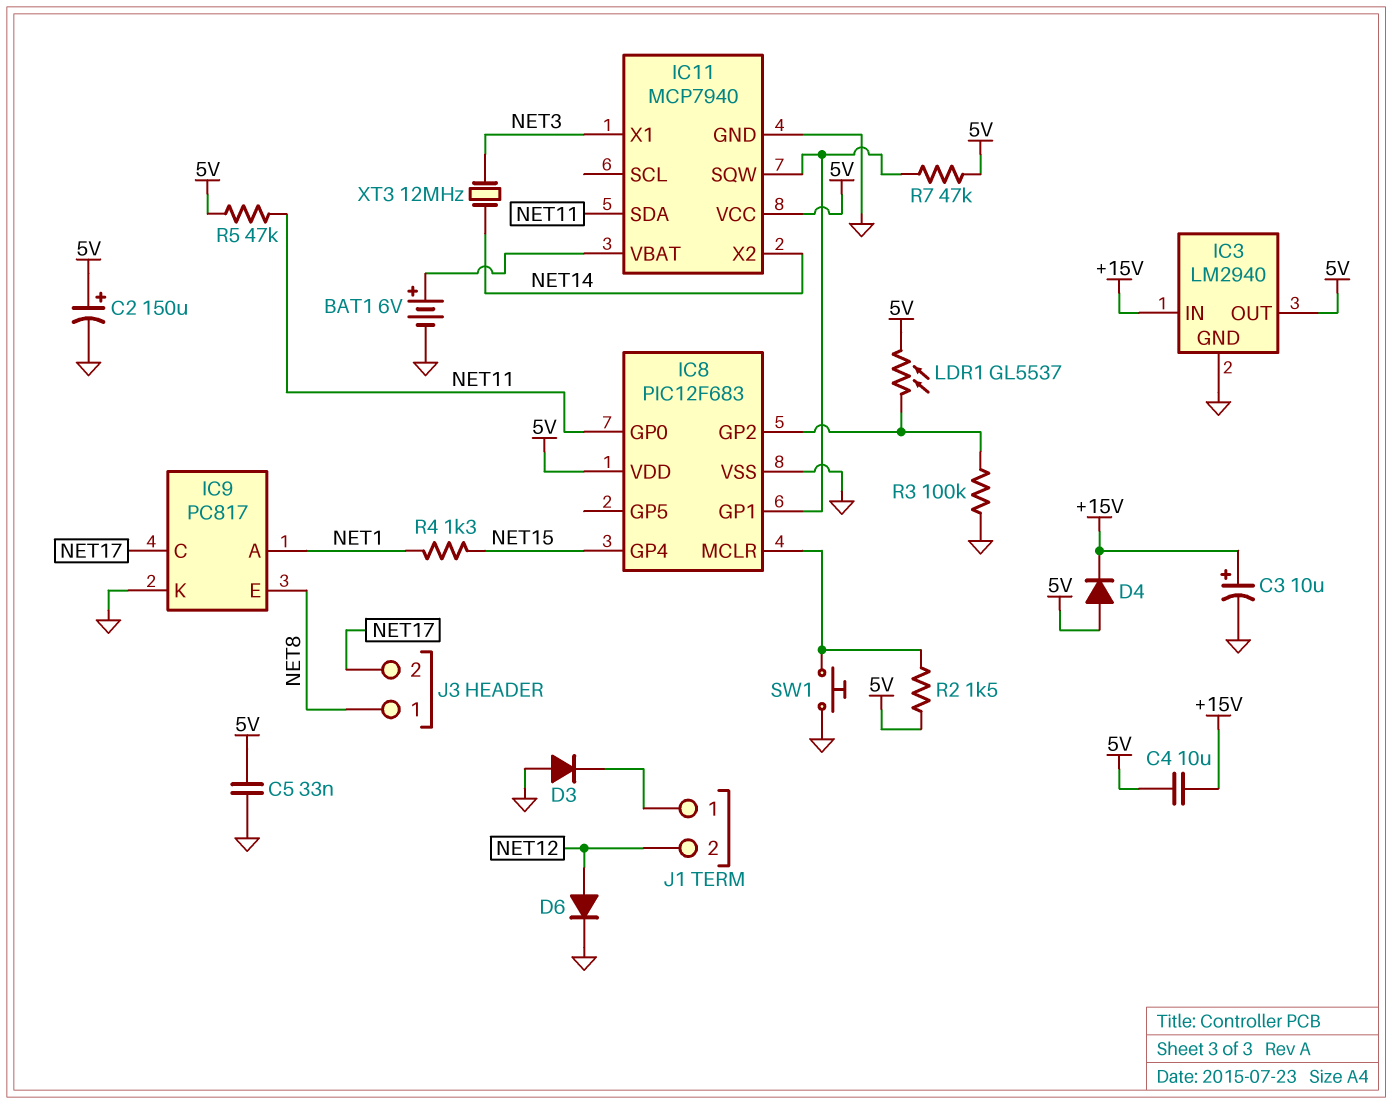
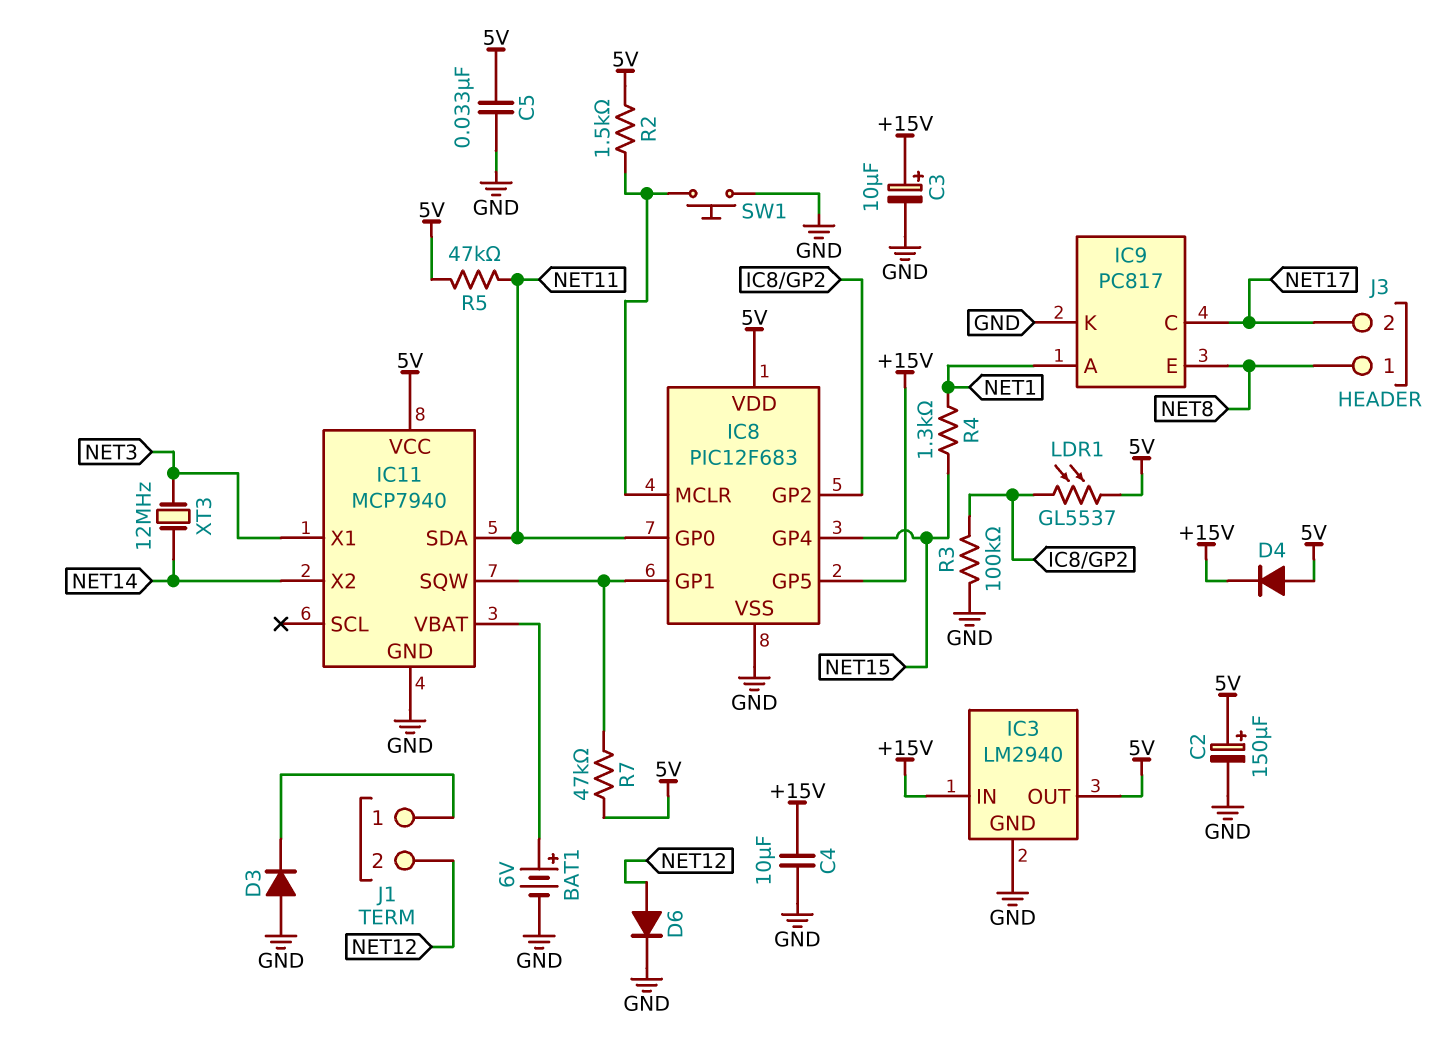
C4: 10uF (+15V, 5V) -> 10uF (+15V, GND)
IC8 pin GP5: none -> +15V

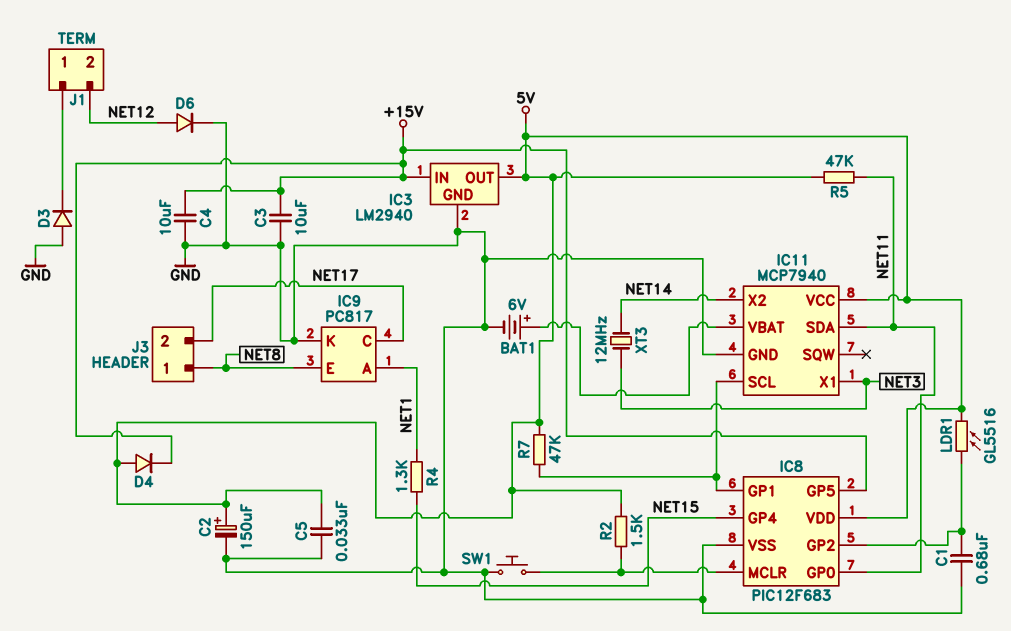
C1: none -> 680nF (GND, IC8/GP2)
C3: 10uF (plus +15V, minus GND) -> 10uF (+15V, GND)
IC11 pin SCL: none -> IC8/GP1
IC11 pin SQW: IC8/GP1 -> none
LDR1: GL5537 (5V, IC8/GP2) -> GL5516 (5V, IC8/GP2)
R3: 100k (GND, IC8/GP2) -> none

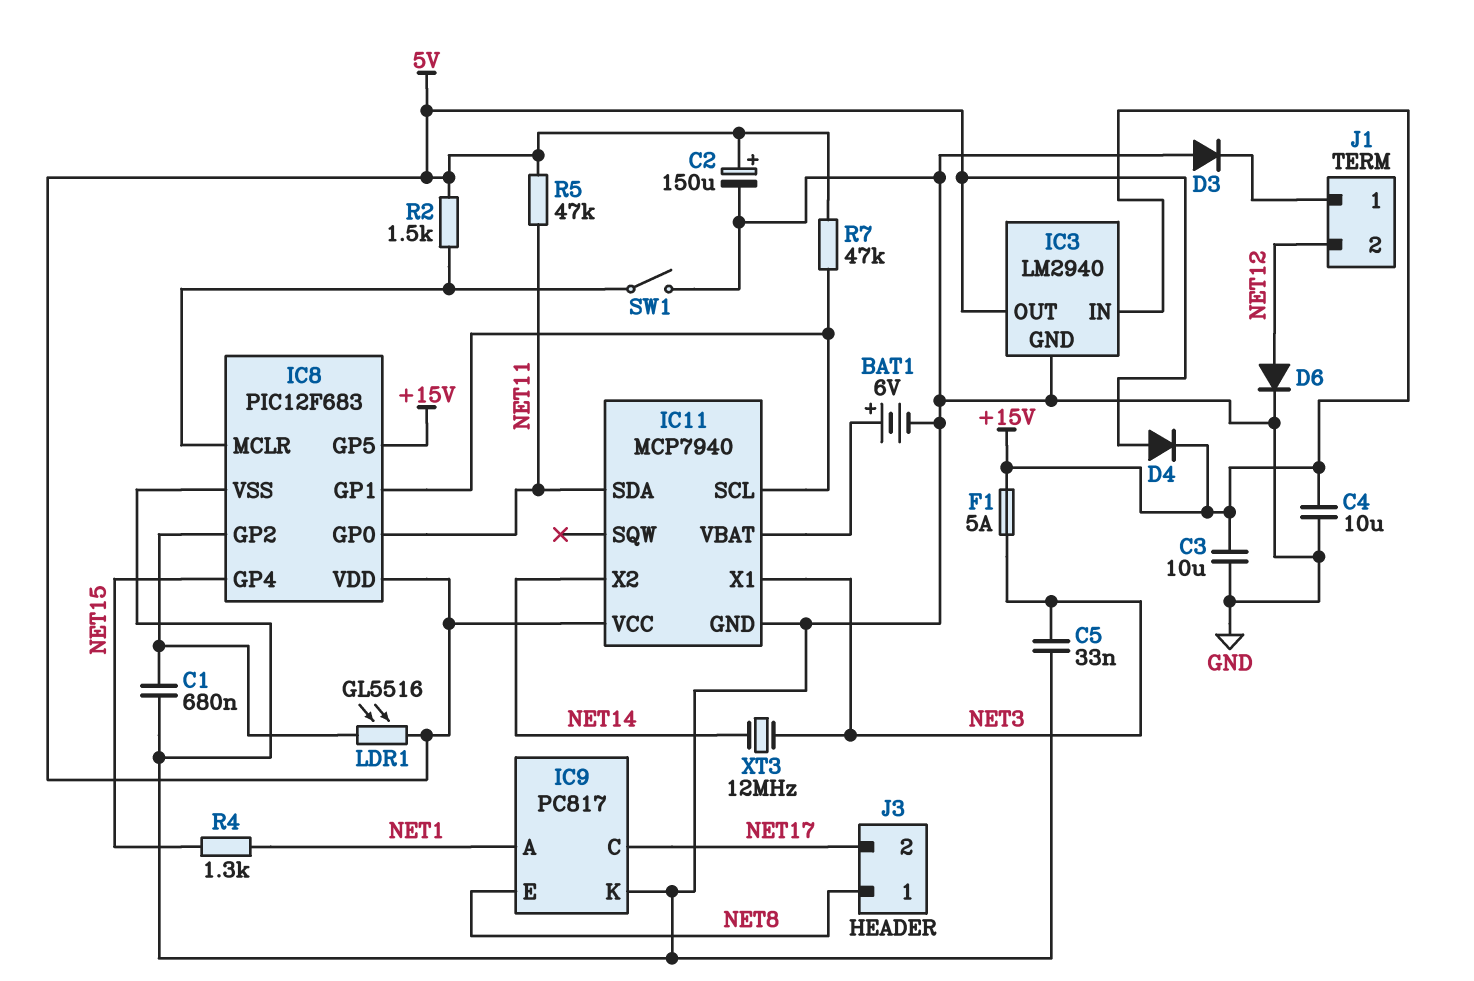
C5: 33nF (5V, GND) -> 33nF (GND, NET3)
F1: none -> 5A (+15V, NET3)
SW1: button (GND, IC8/MCLR) -> switch (GND, IC8/MCLR)

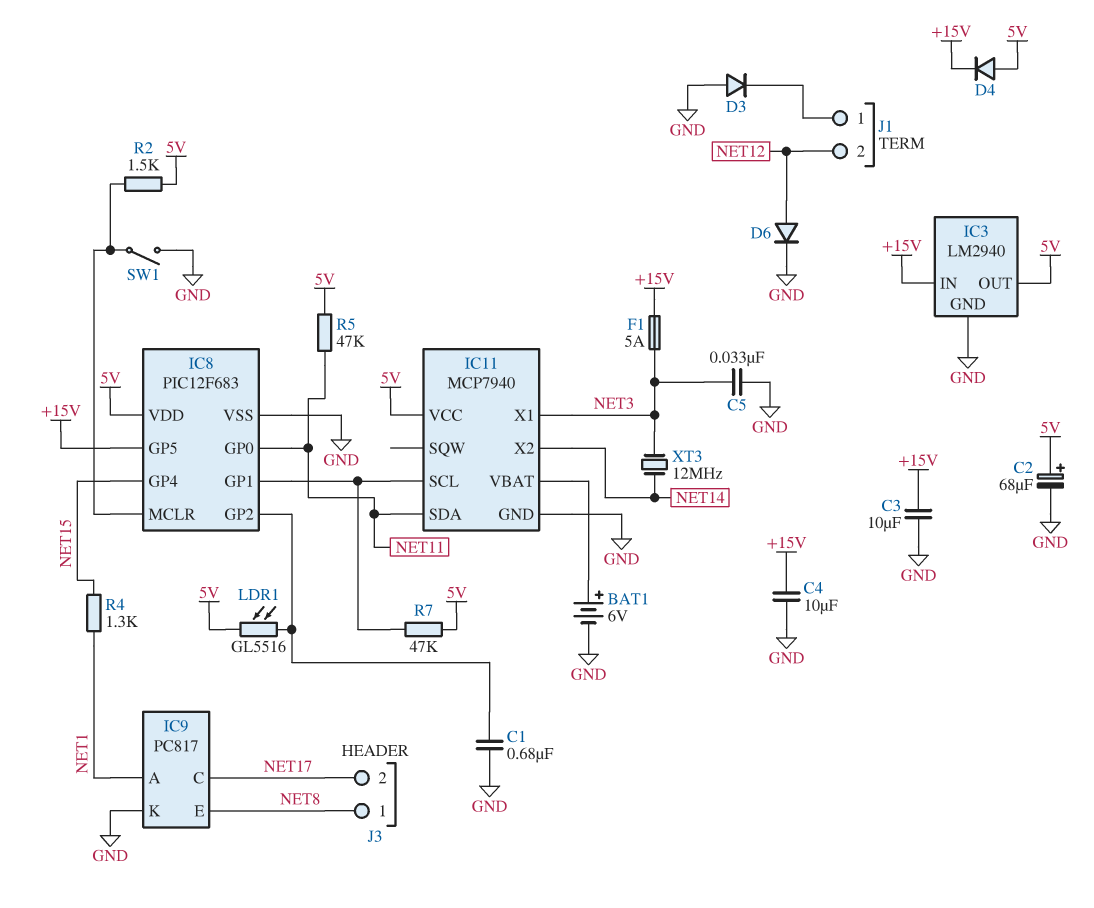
C2: 150uF (plus 5V, minus GND) -> 68uF (plus 5V, minus GND)

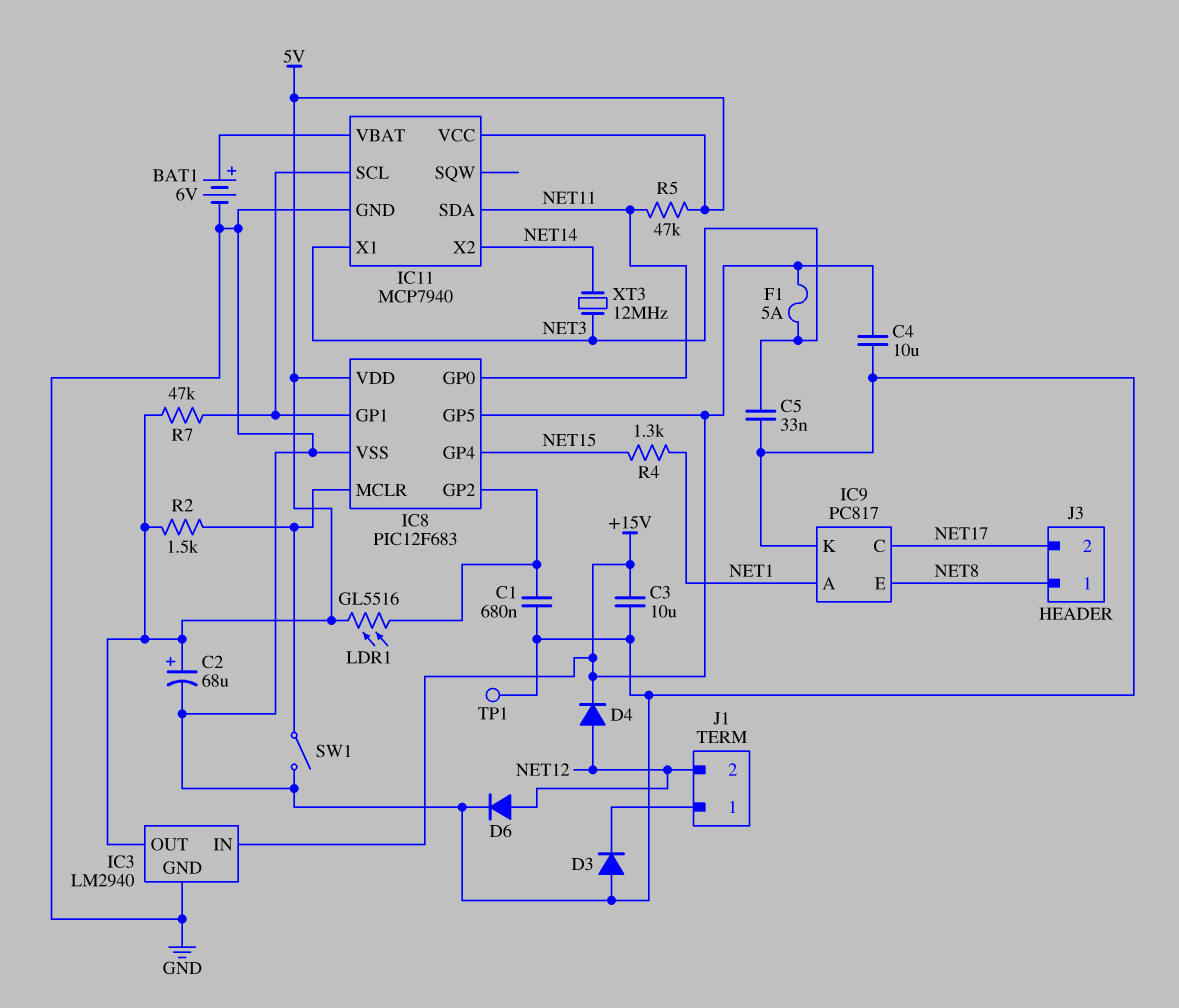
D4: diode (A 5V, K +15V) -> diode (A NET12, K +15V)
TP1: none -> test point (GND)

